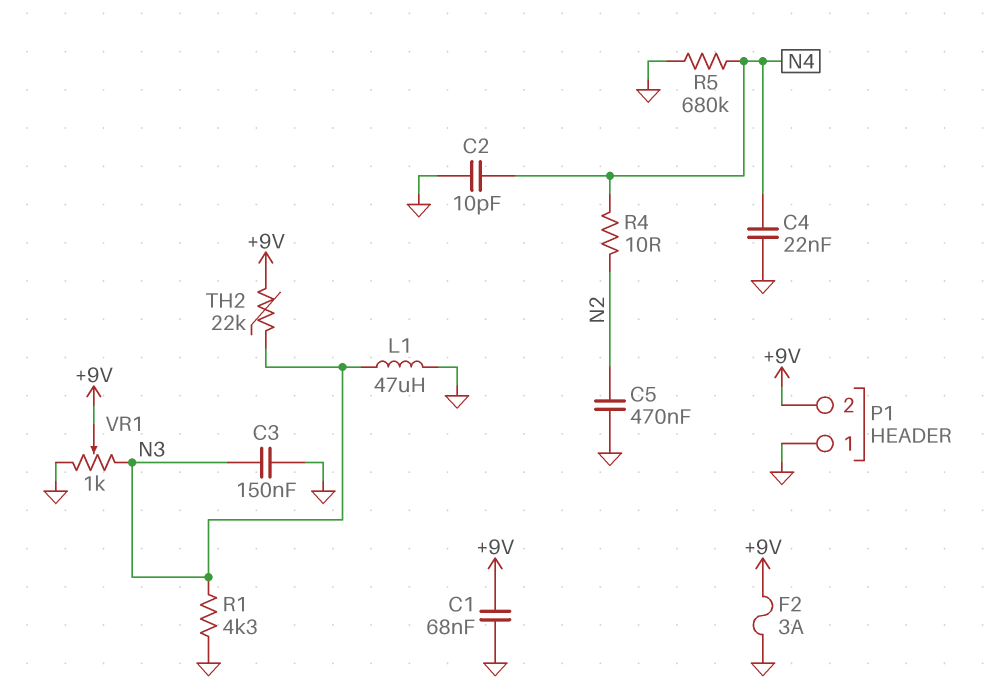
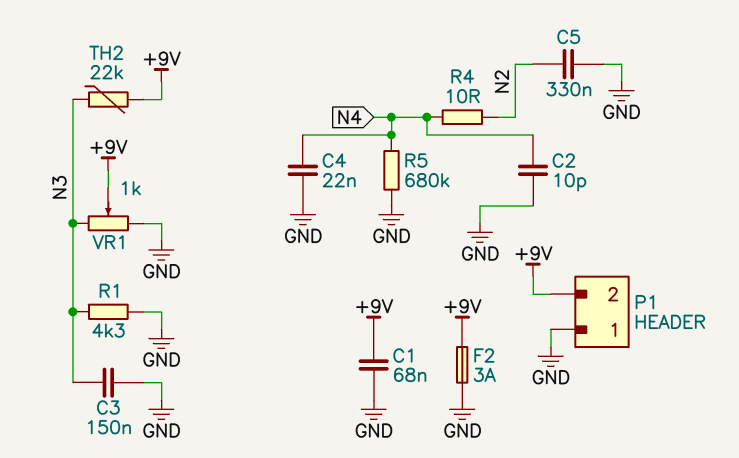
C5: 470nF (GND, N2) -> 330nF (GND, N2)
L1: 47uH (GND, N3) -> none

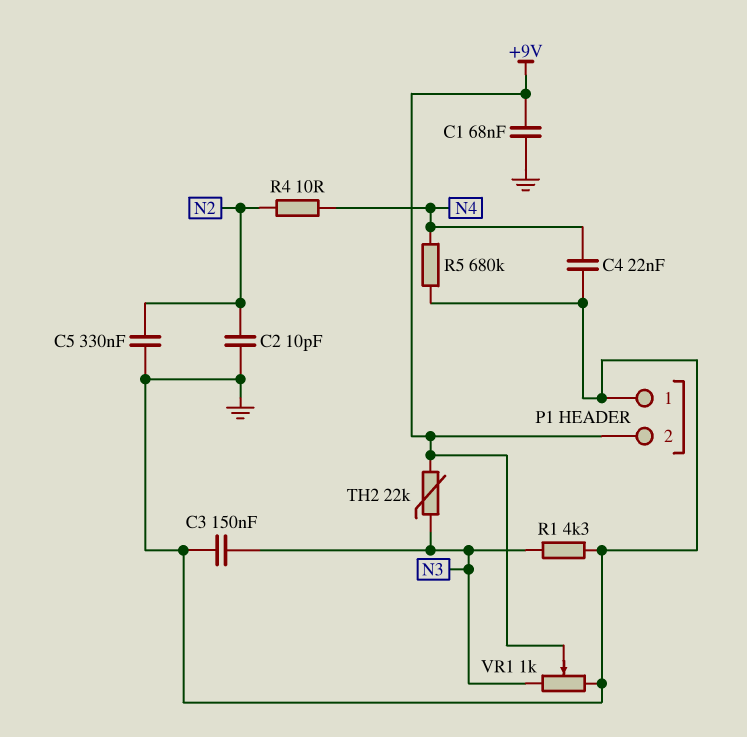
C2: 10pF (GND, N4) -> 10pF (GND, N2)
F2: 3A (+9V, GND) -> none

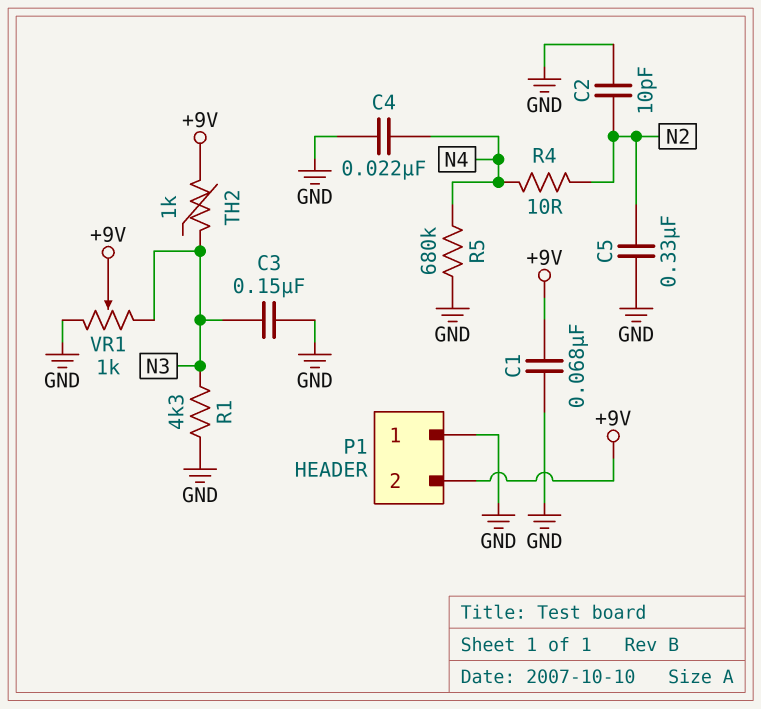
TH2: 22k (+9V, N3) -> 1k (+9V, N3)

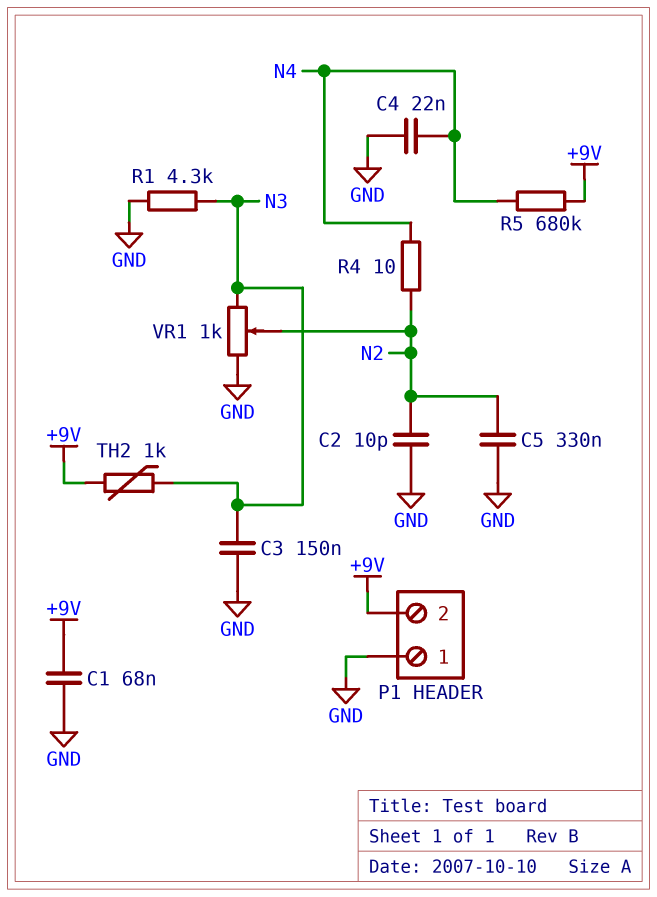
R5: 680k (GND, N4) -> 680k (+9V, N4)
VR1: 1k (GND, N3, wiper +9V) -> 1k (GND, N3, wiper N2)

